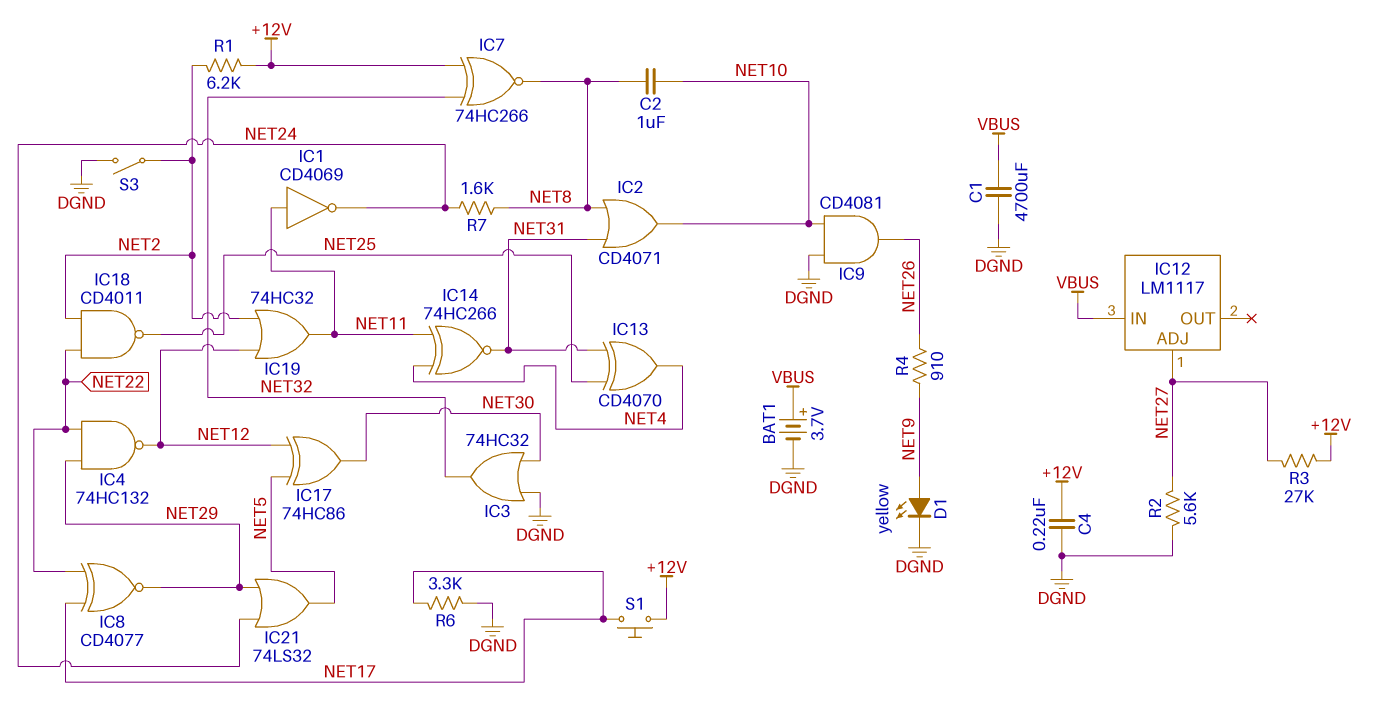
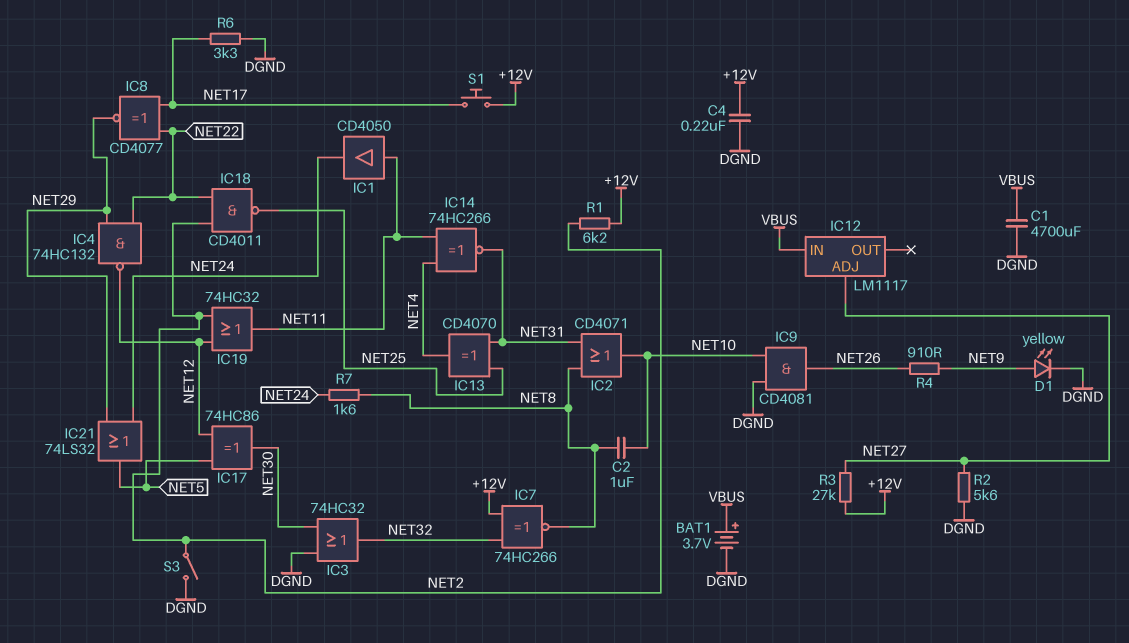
IC1: NOT CD4069 (in NET11, out NET24) -> buffer CD4050 (in NET11, out NET24)

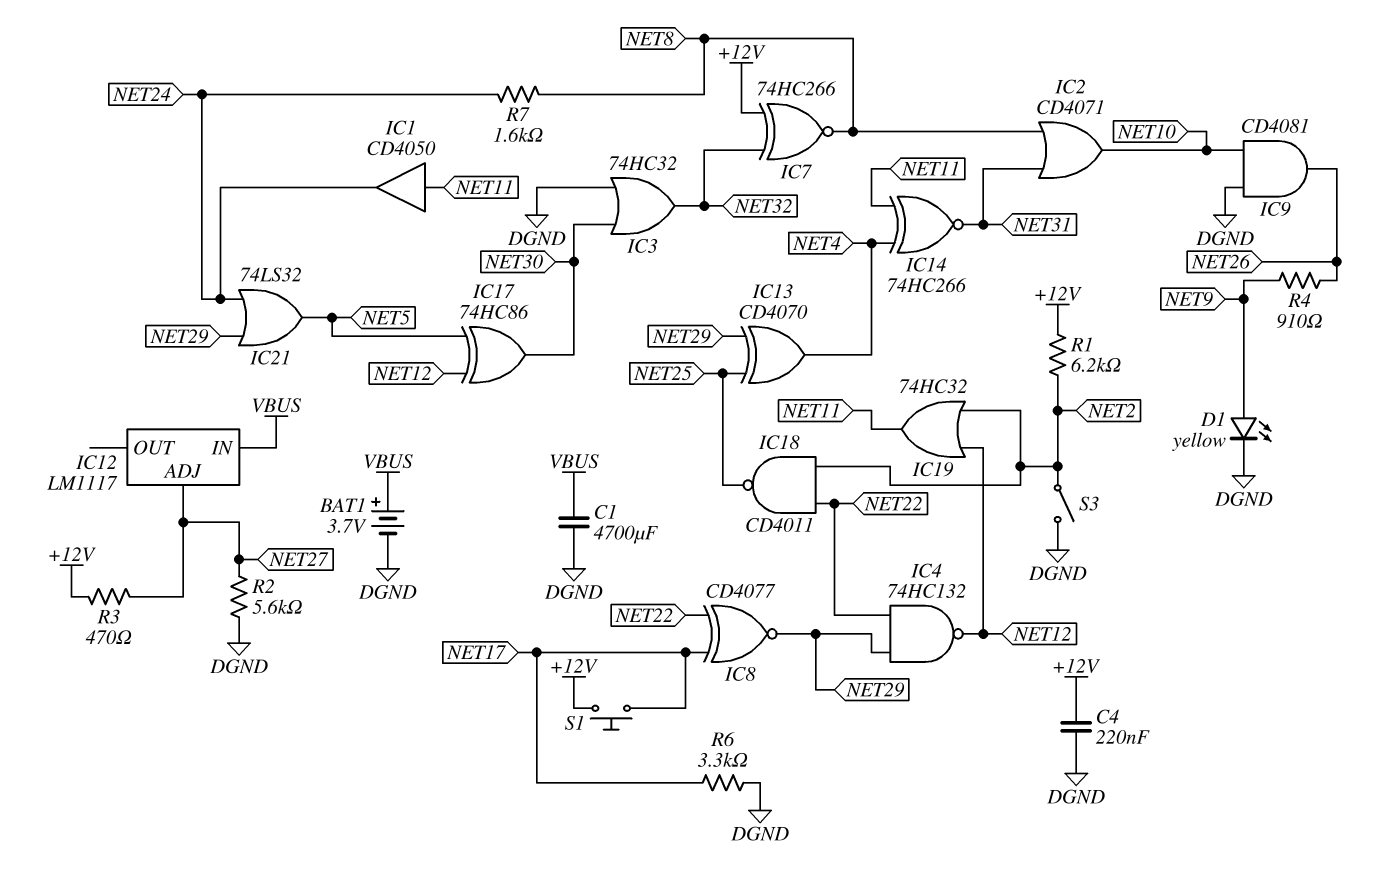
C2: 1uF (NET8, NET10) -> none
IC13: XOR CD4070 (in NET25, in NET31, out NET4) -> XOR CD4070 (in NET25, in NET29, out NET4)
R3: 27k (+12V, NET27) -> 470 (+12V, NET27)

